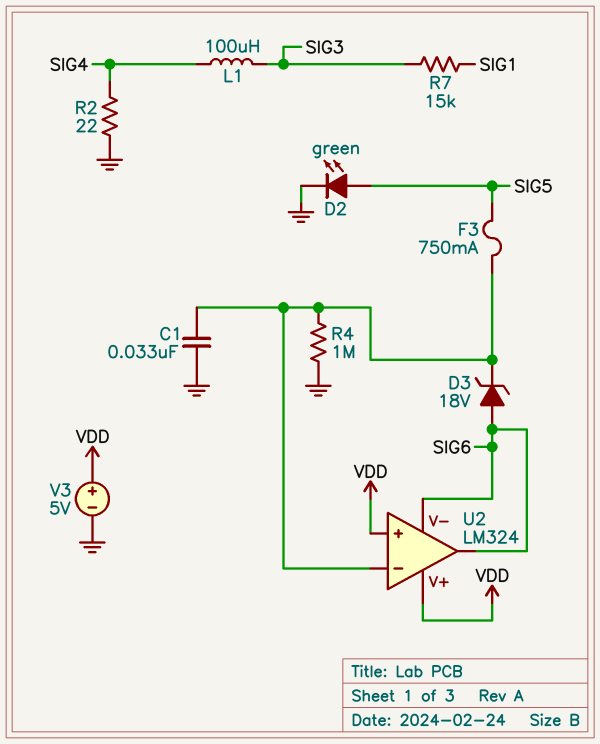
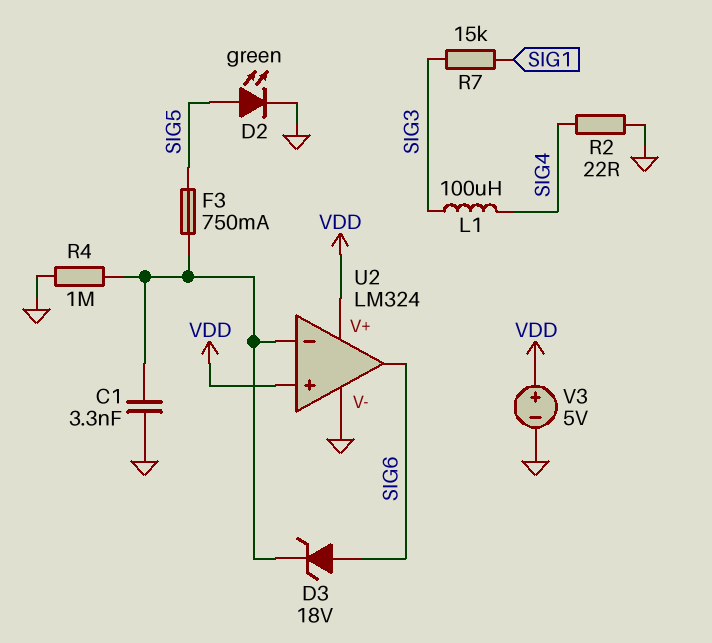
C1: 33nF (GND, U2/in-) -> 3.3nF (GND, U2/in-)
U2 pin V-: SIG6 -> GND

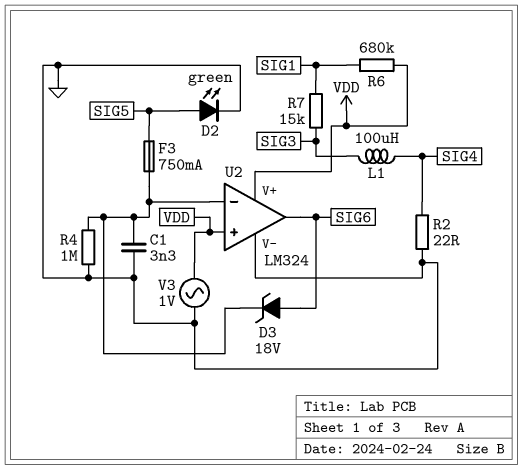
R6: none -> 680k (SIG1, VDD)
V3: 5V (plus VDD, minus GND) -> AC 1V (GND, VDD)

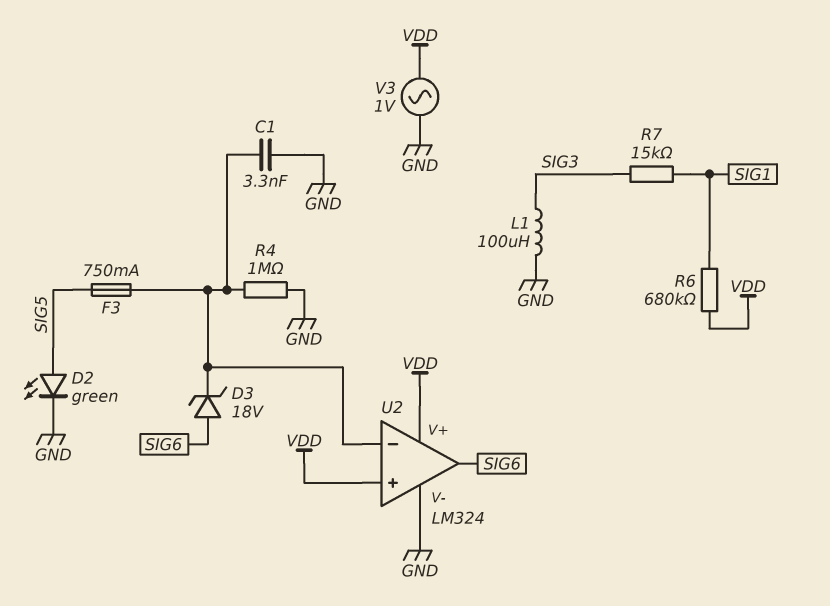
L1: 100uH (SIG3, SIG4) -> 100uH (GND, SIG3)
R2: 22 (GND, SIG4) -> none

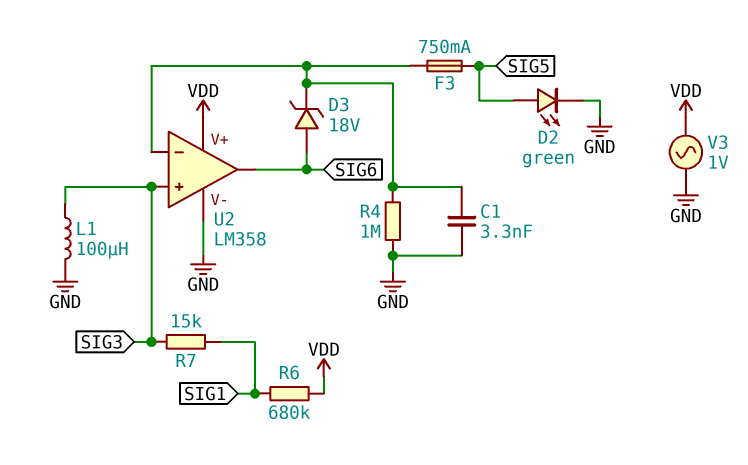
U2: LM324 -> LM358
U2 pin in+: VDD -> SIG3

